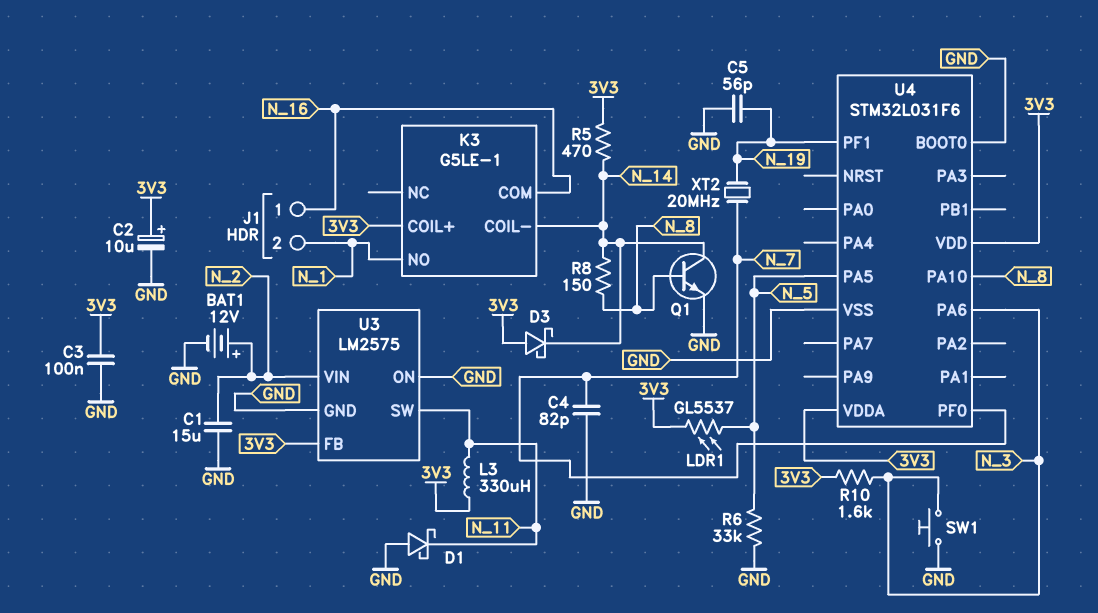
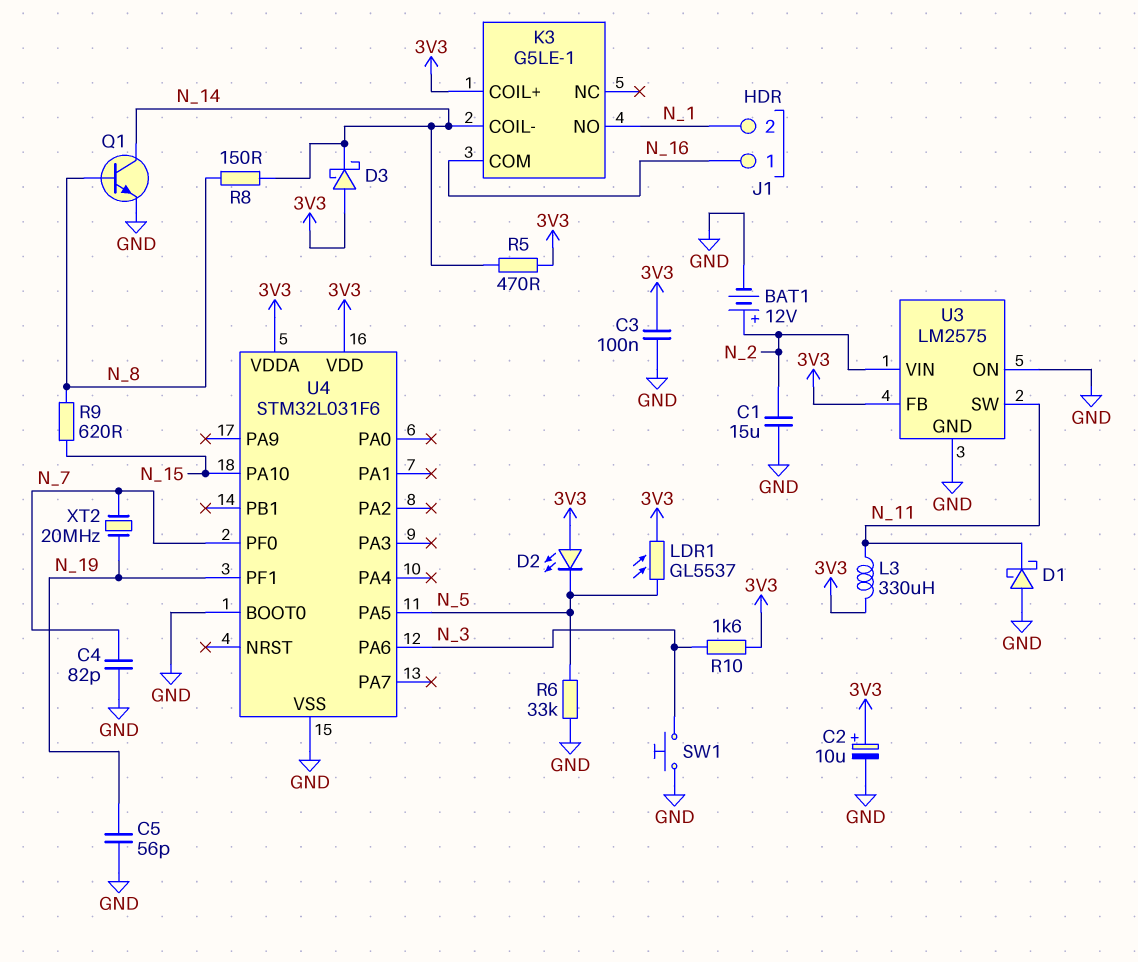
D2: none -> LED (A 3V3, K N_5)
R9: none -> 620 (N_8, N_15)
U4 pin PA10: N_8 -> N_15

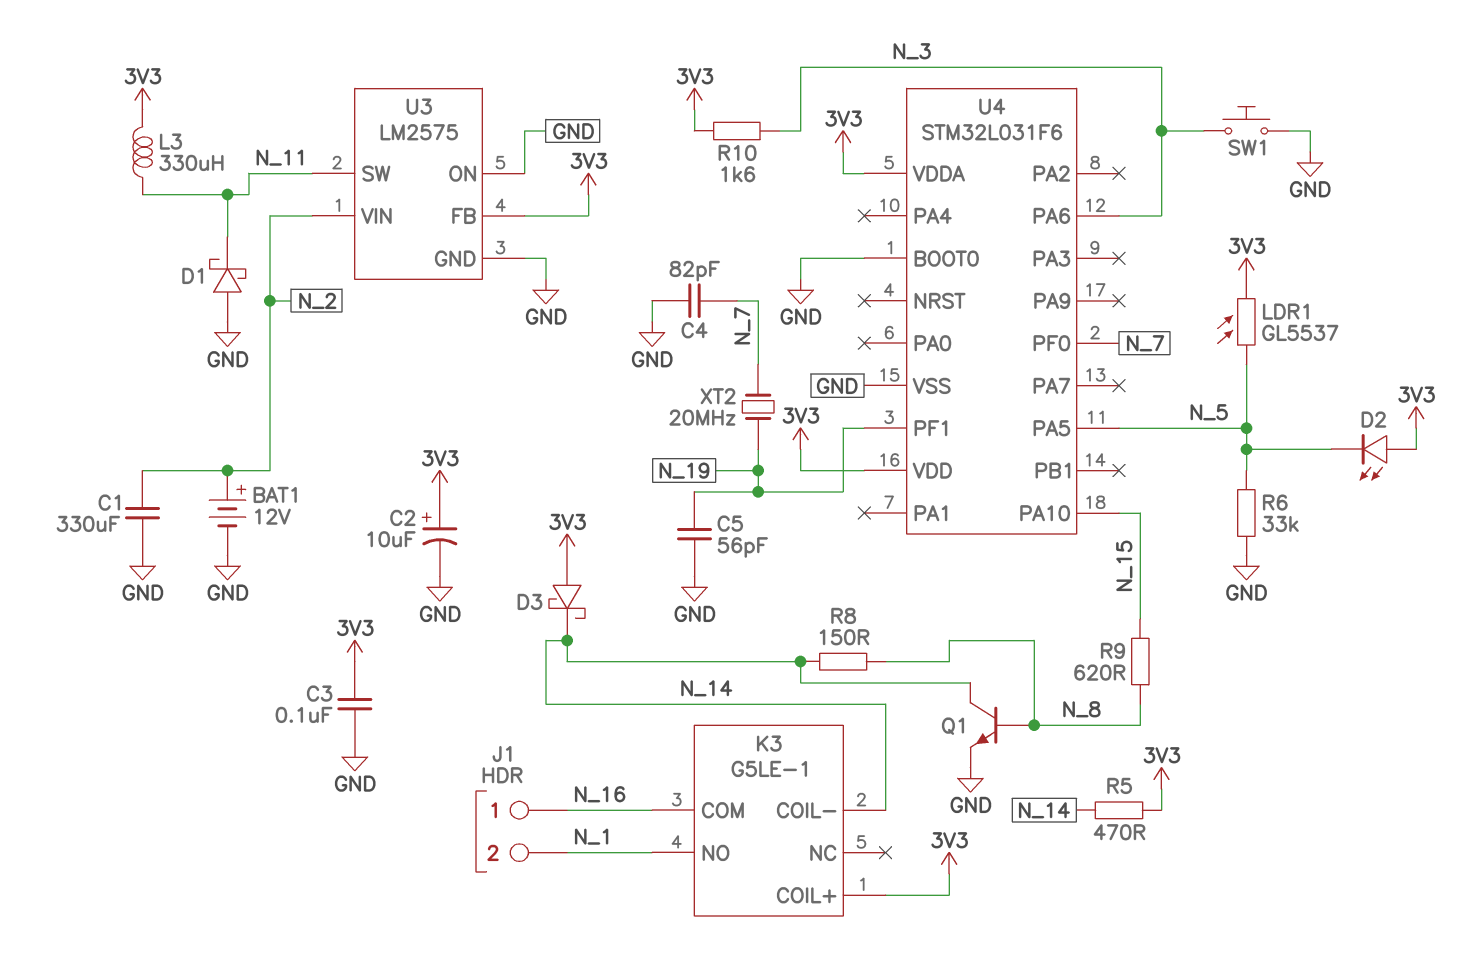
C1: 15uF (GND, N_2) -> 330uF (GND, N_2)

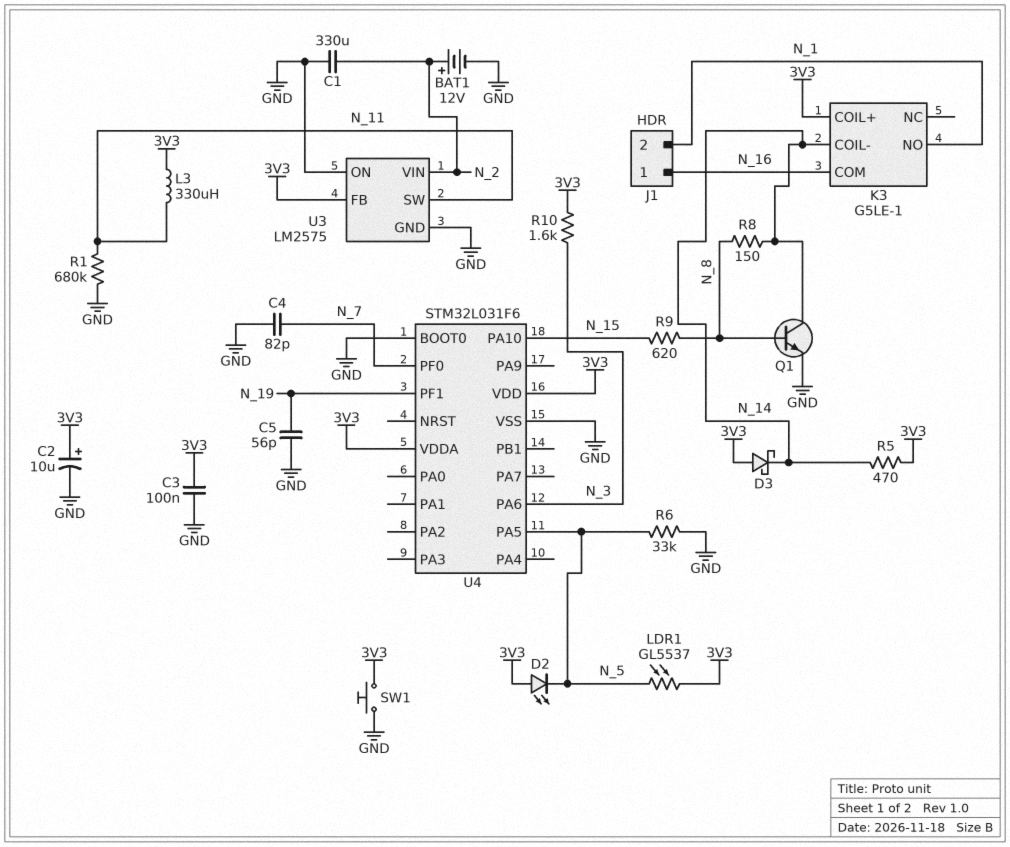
D1: schottky (A GND, K N_11) -> none
R1: none -> 680k (GND, N_11)
SW1: button (GND, N_3) -> button (3V3, GND)
XT2: 20MHz (N_7, N_19) -> none

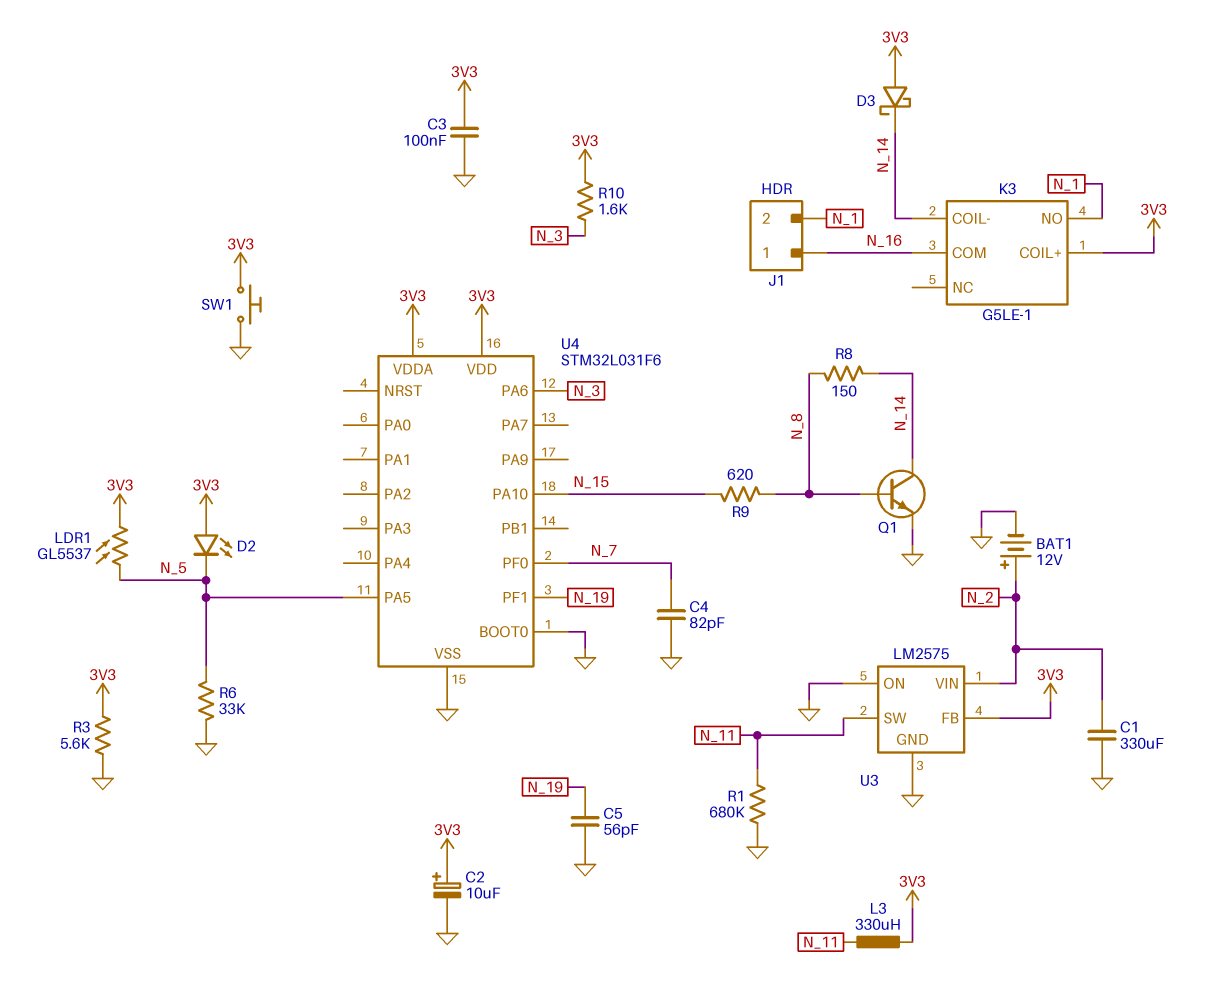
R3: none -> 5.6k (3V3, GND)
R5: 470 (3V3, N_14) -> none

